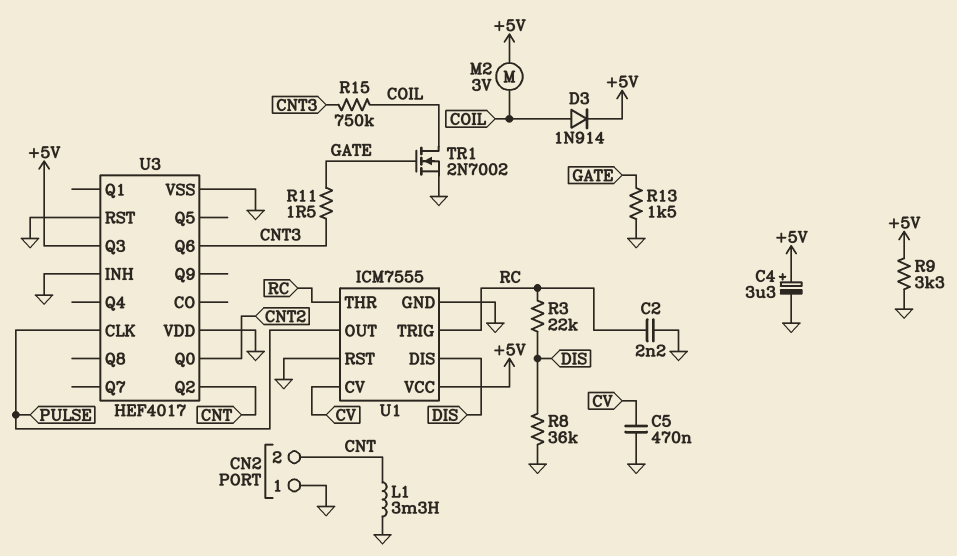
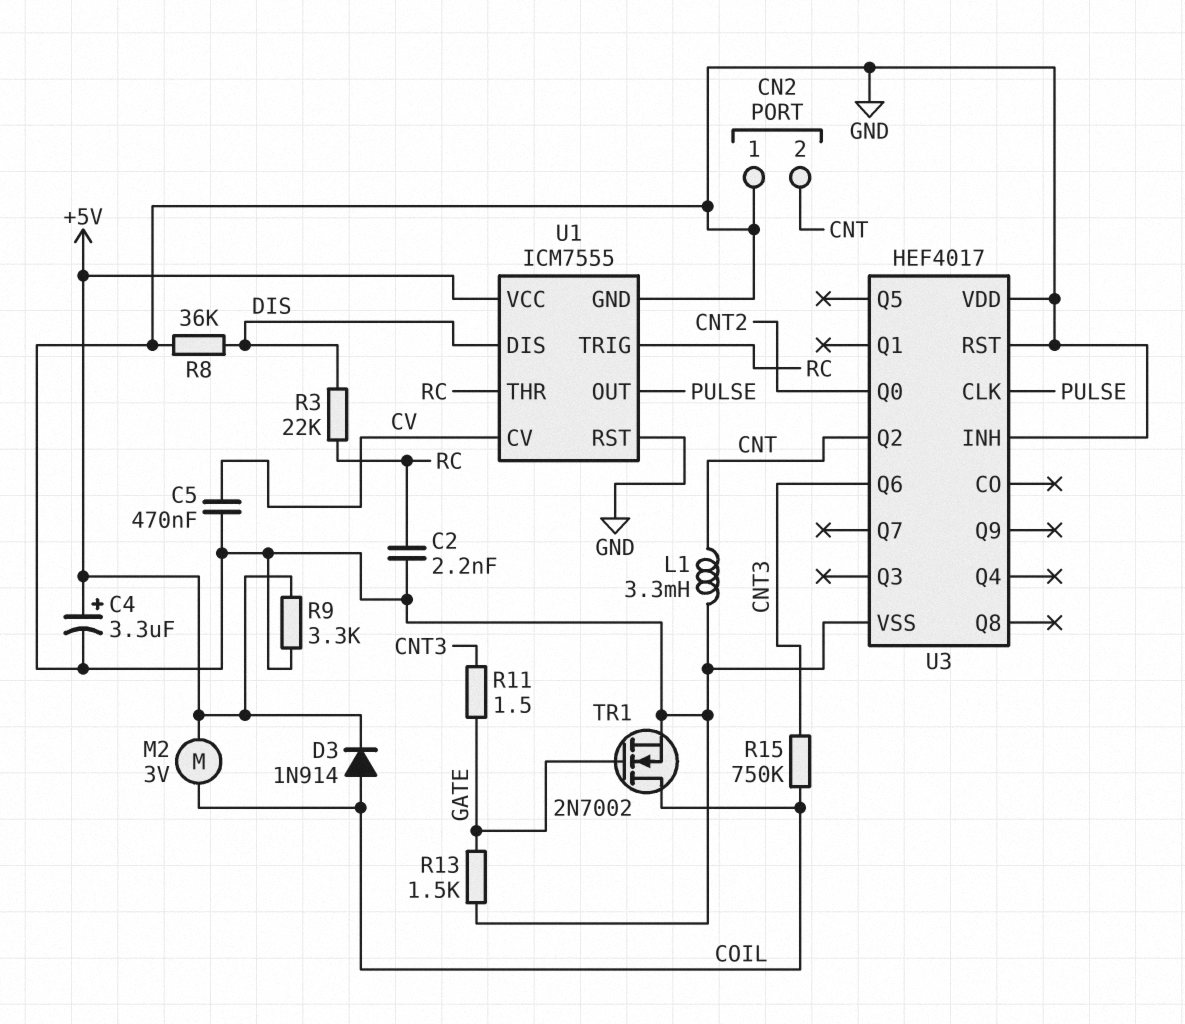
U3 pin Q3: +5V -> none

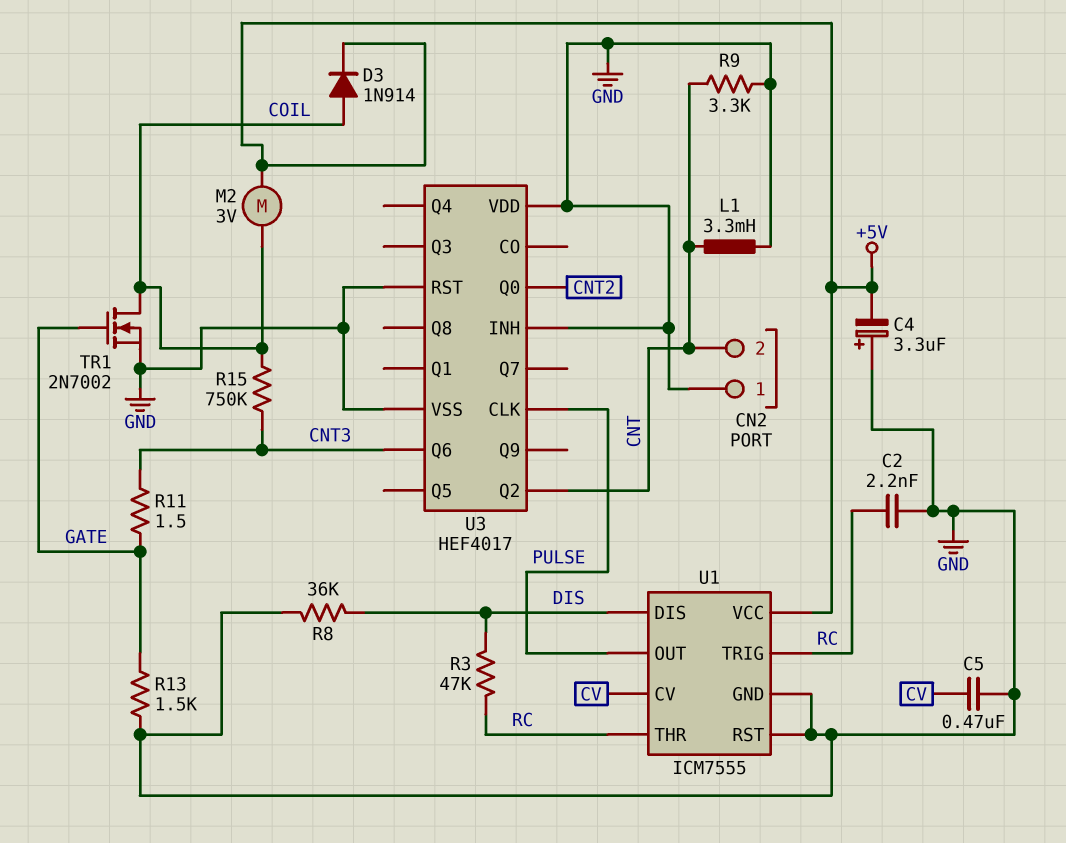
C4: 3.3uF (plus +5V, minus GND) -> 3.3uF (plus GND, minus +5V)
R3: 22k (DIS, RC) -> 47k (DIS, RC)
R9: 3.3k (+5V, GND) -> 3.3k (CNT, GND)

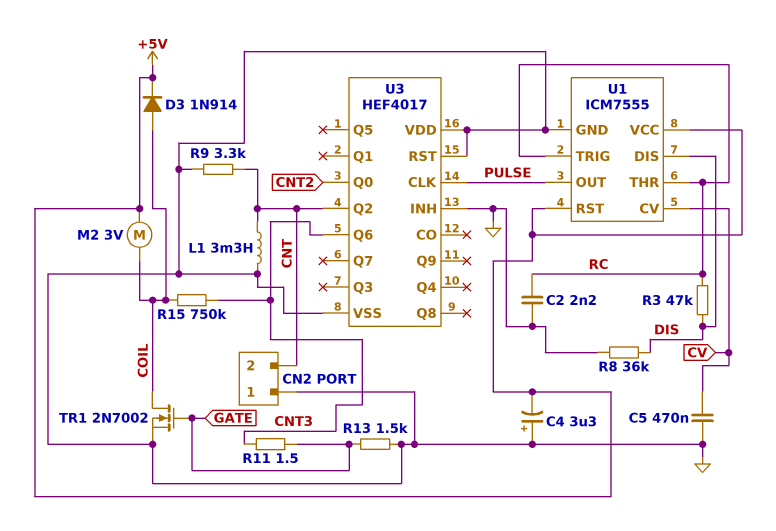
U1 pin RST: GND -> +5V

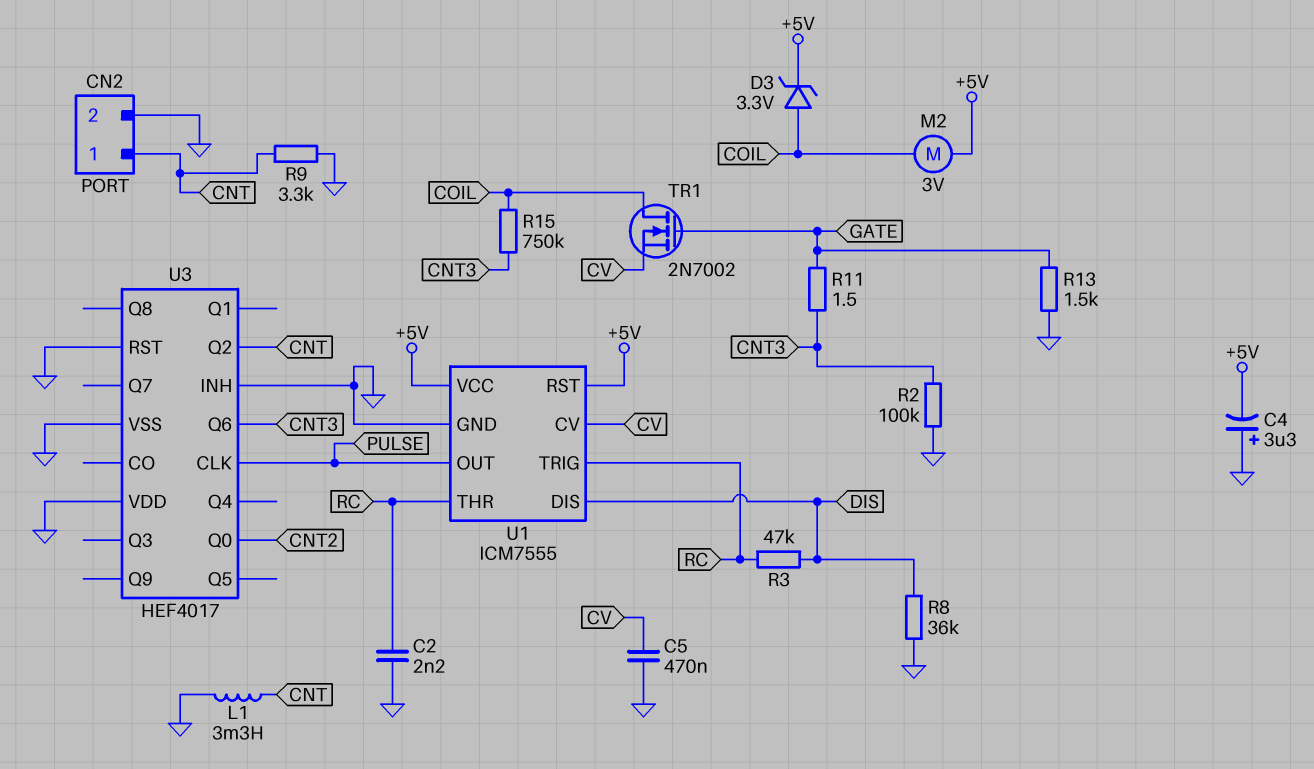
CN2 pin 1: GND -> CNT
CN2 pin 2: CNT -> GND
D3: diode 1N914 (A COIL, K +5V) -> zener 3.3V (A COIL, K +5V)
R2: none -> 100k (CNT3, GND)
TR1: NMOS 2N7002 (G GATE, D COIL, S GND) -> NMOS 2N7002 (G GATE, D COIL, S CV)

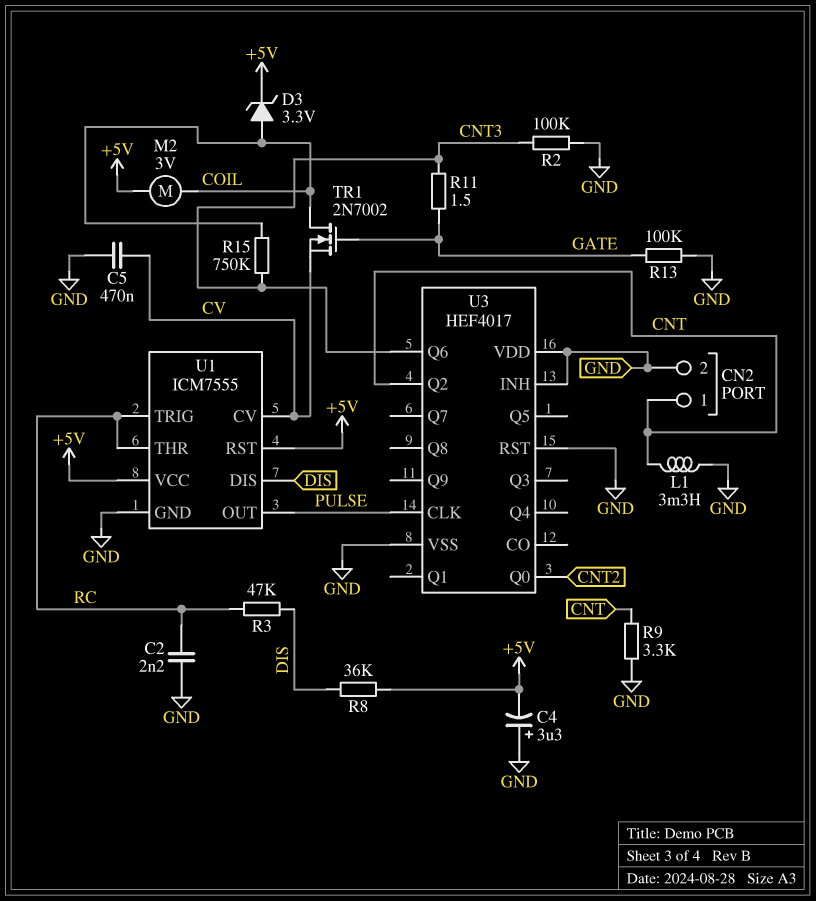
R8: 36k (DIS, GND) -> 36k (+5V, DIS)
R13: 1.5k (GATE, GND) -> 100k (GATE, GND)

